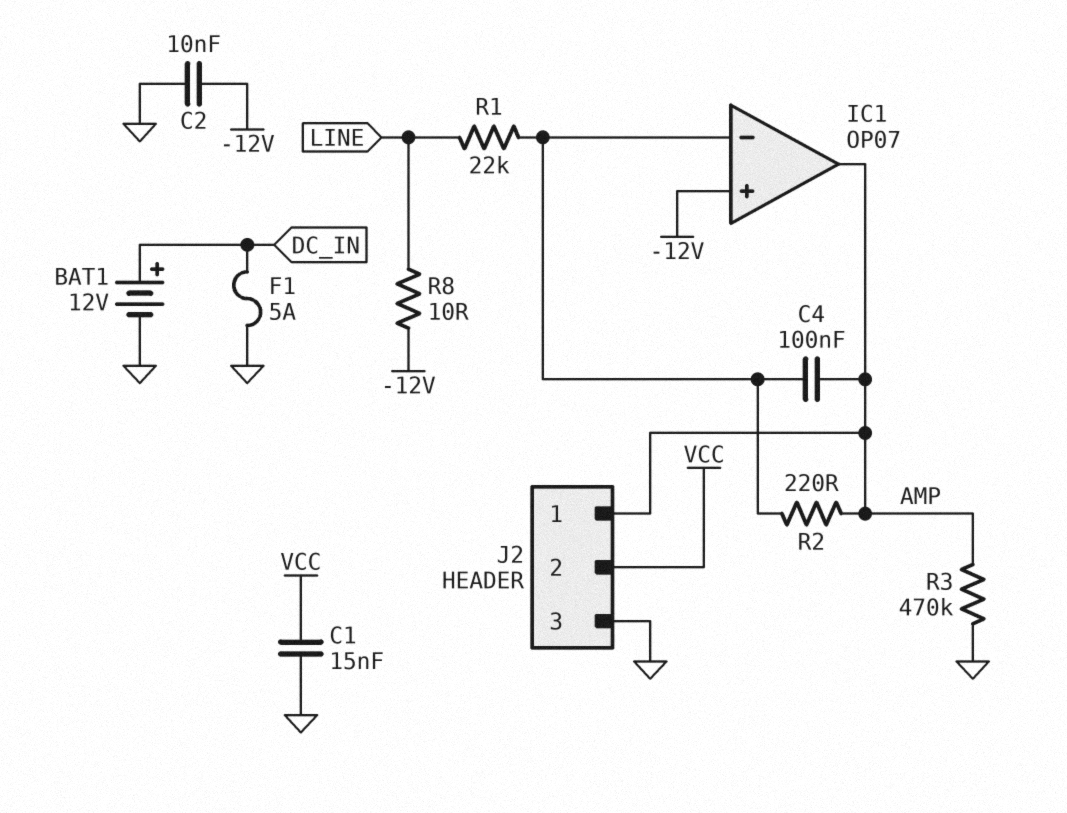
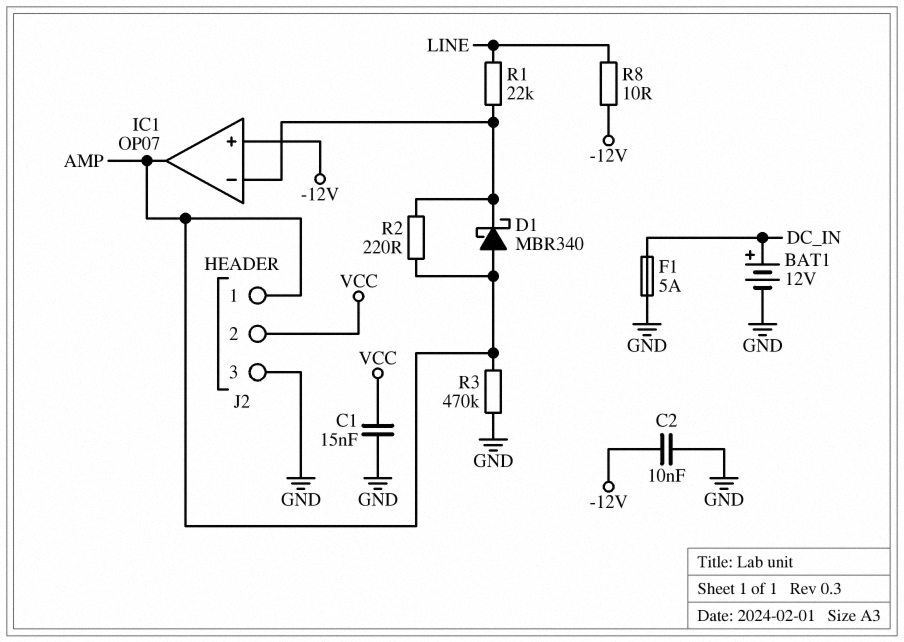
C4: 100nF (AMP, IC1/in-) -> none
D1: none -> schottky MBR340 (A AMP, K IC1/in-)

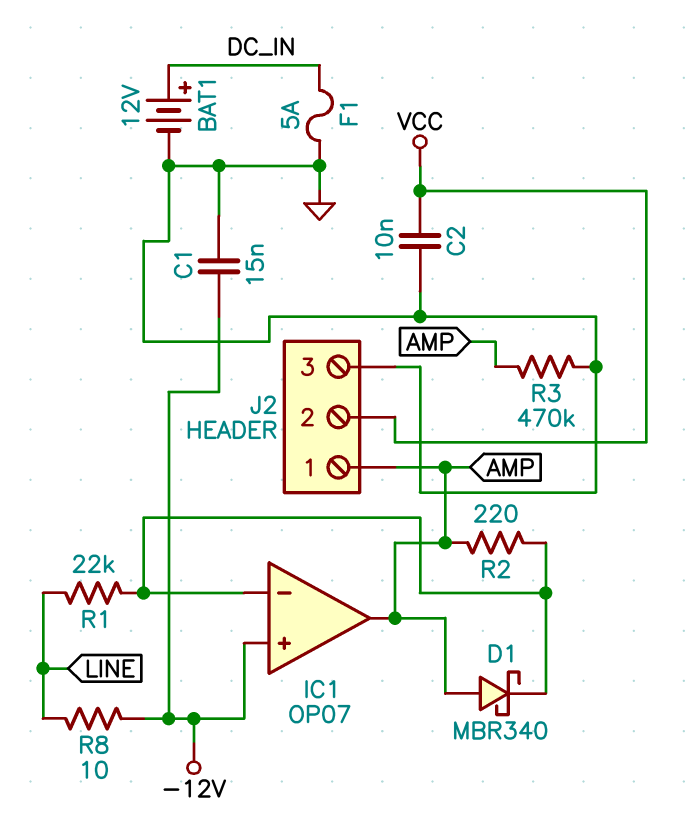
C1: 15nF (GND, VCC) -> 15nF (-12V, GND)
C2: 10nF (-12V, GND) -> 10nF (GND, VCC)

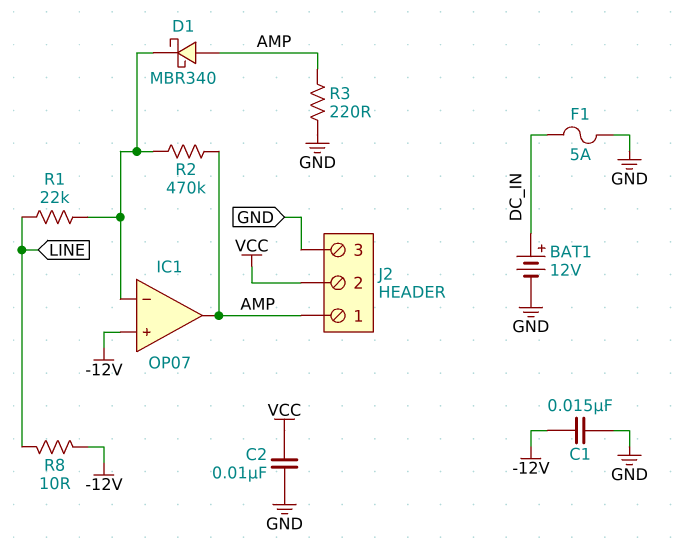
R2: 220 (AMP, IC1/in-) -> 470k (AMP, IC1/in-)
R3: 470k (AMP, GND) -> 220 (AMP, GND)

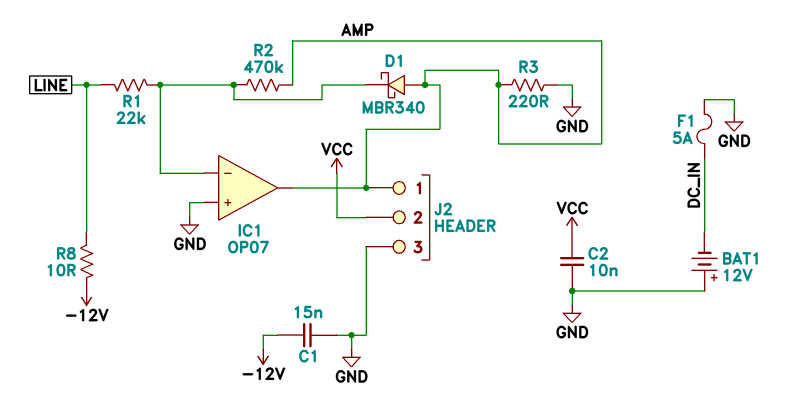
BAT1: 12V (plus DC_IN, minus GND) -> 12V (plus GND, minus DC_IN)
IC1 pin in+: -12V -> GND

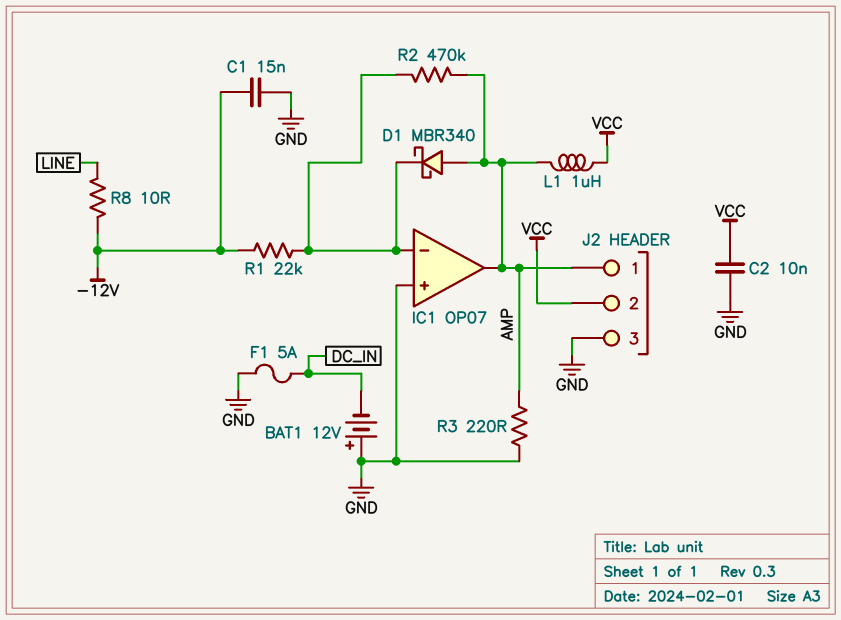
L1: none -> 1uH (AMP, VCC)
R1: 22k (IC1/in-, LINE) -> 22k (-12V, IC1/in-)

